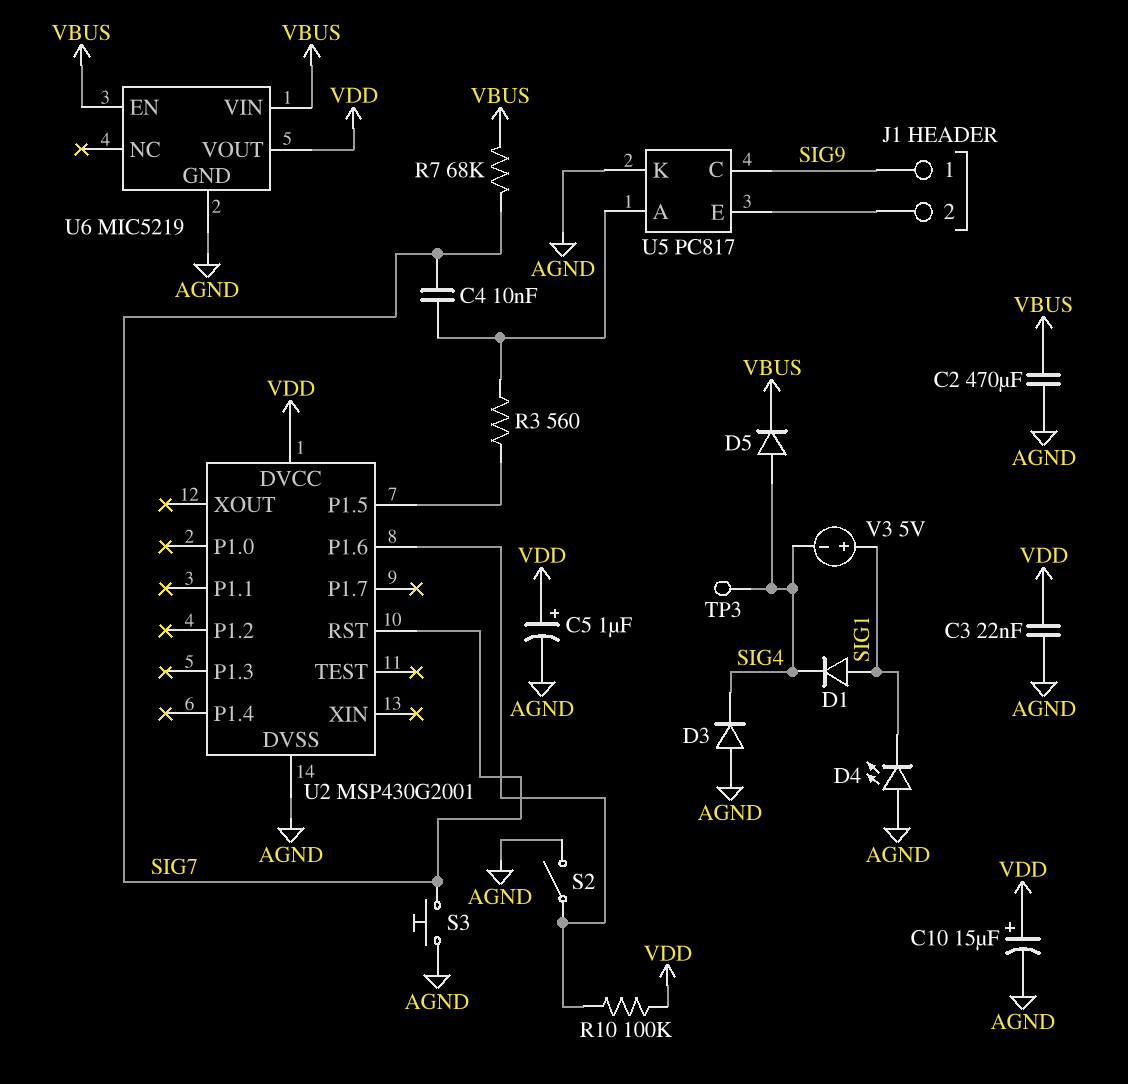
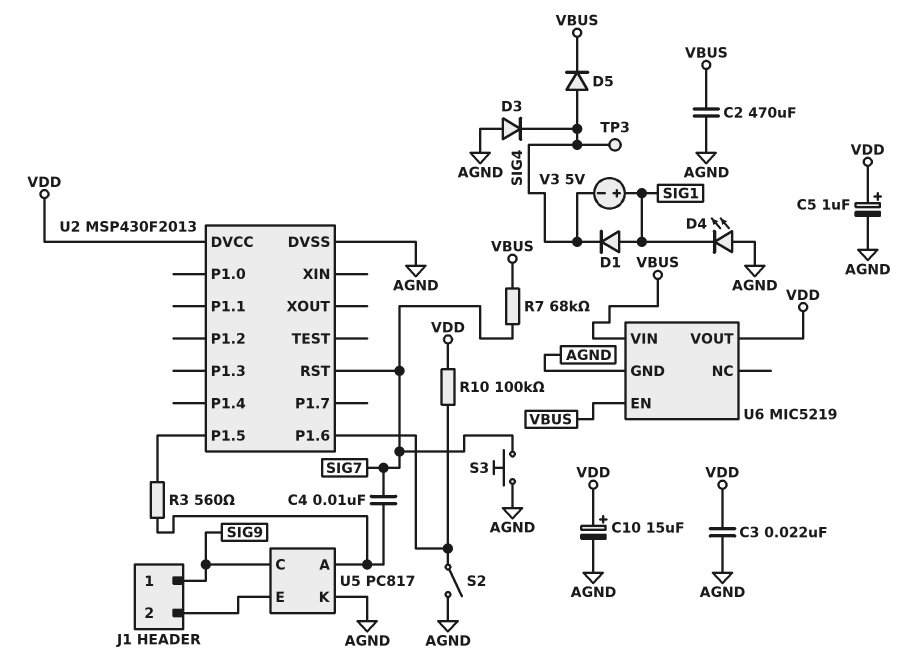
U2: MSP430G2001 -> MSP430F2013

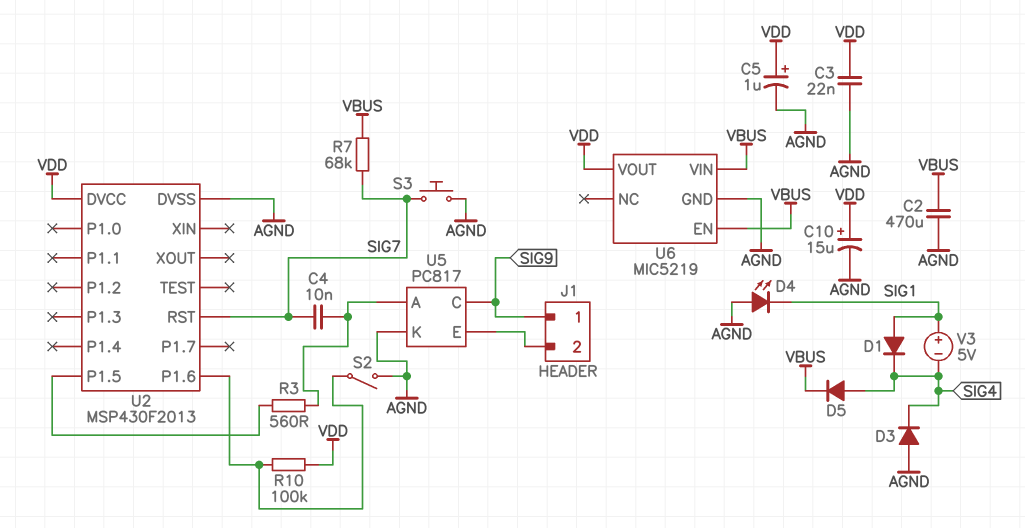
TP3: test point (SIG4) -> none

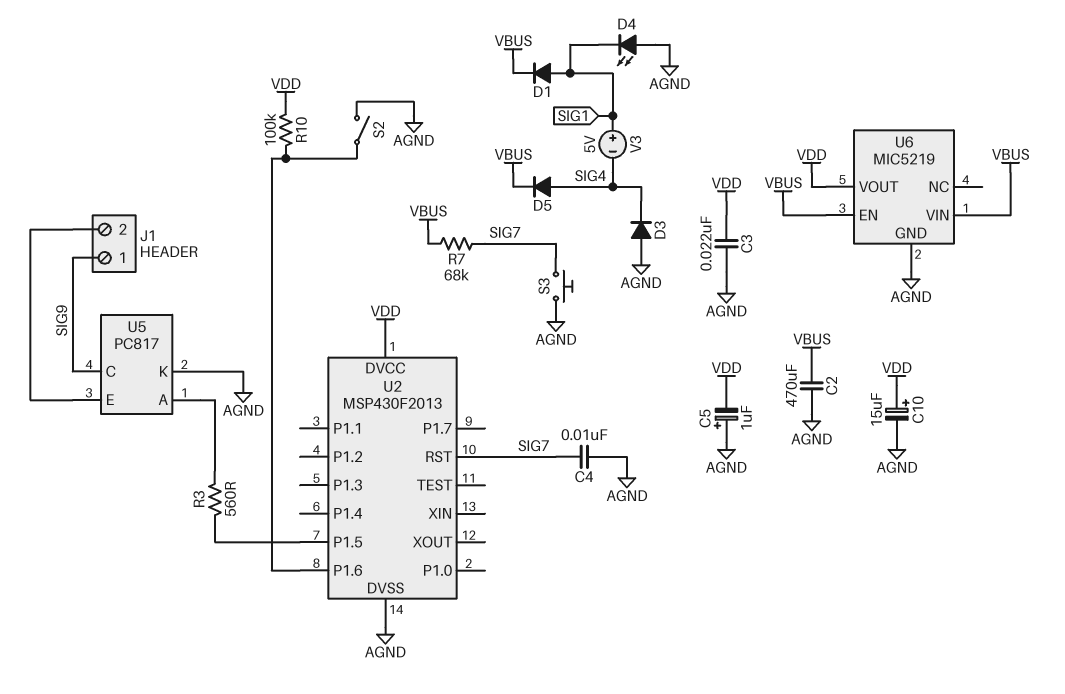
C4: 10nF (SIG7, U5/A) -> 10nF (AGND, SIG7)
C5: 1uF (plus VDD, minus AGND) -> 1uF (plus AGND, minus VDD)
D1: diode (A SIG1, K SIG4) -> diode (A SIG1, K VBUS)

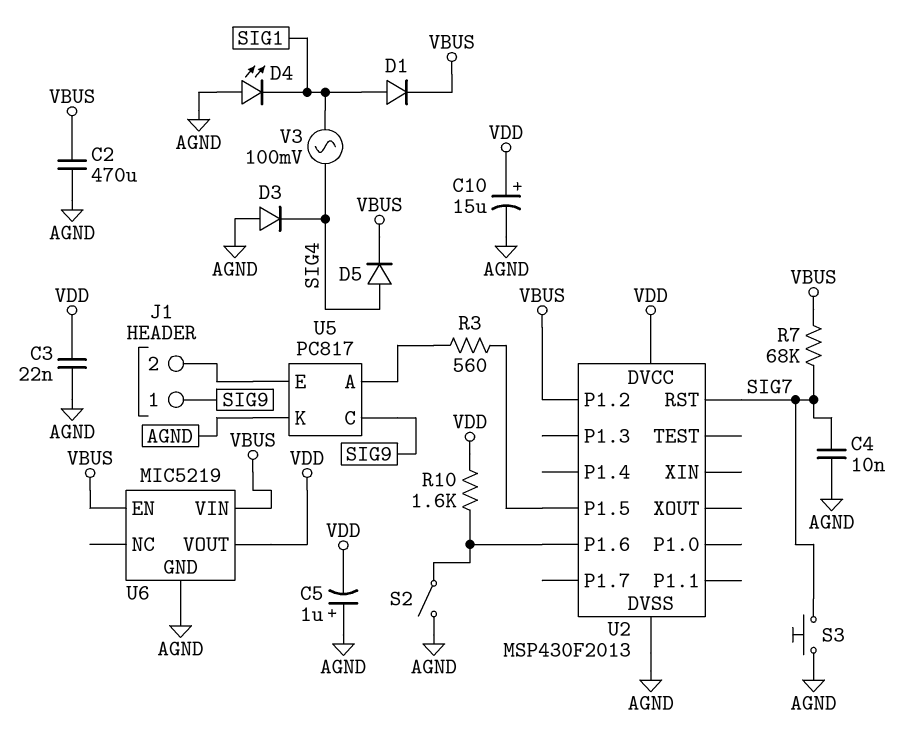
R10: 100k (U2/P1.6, VDD) -> 1.6k (U2/P1.6, VDD)
U2 pin P1.2: none -> VBUS
V3: 5V (plus SIG1, minus SIG4) -> AC 100mV (SIG1, SIG4)

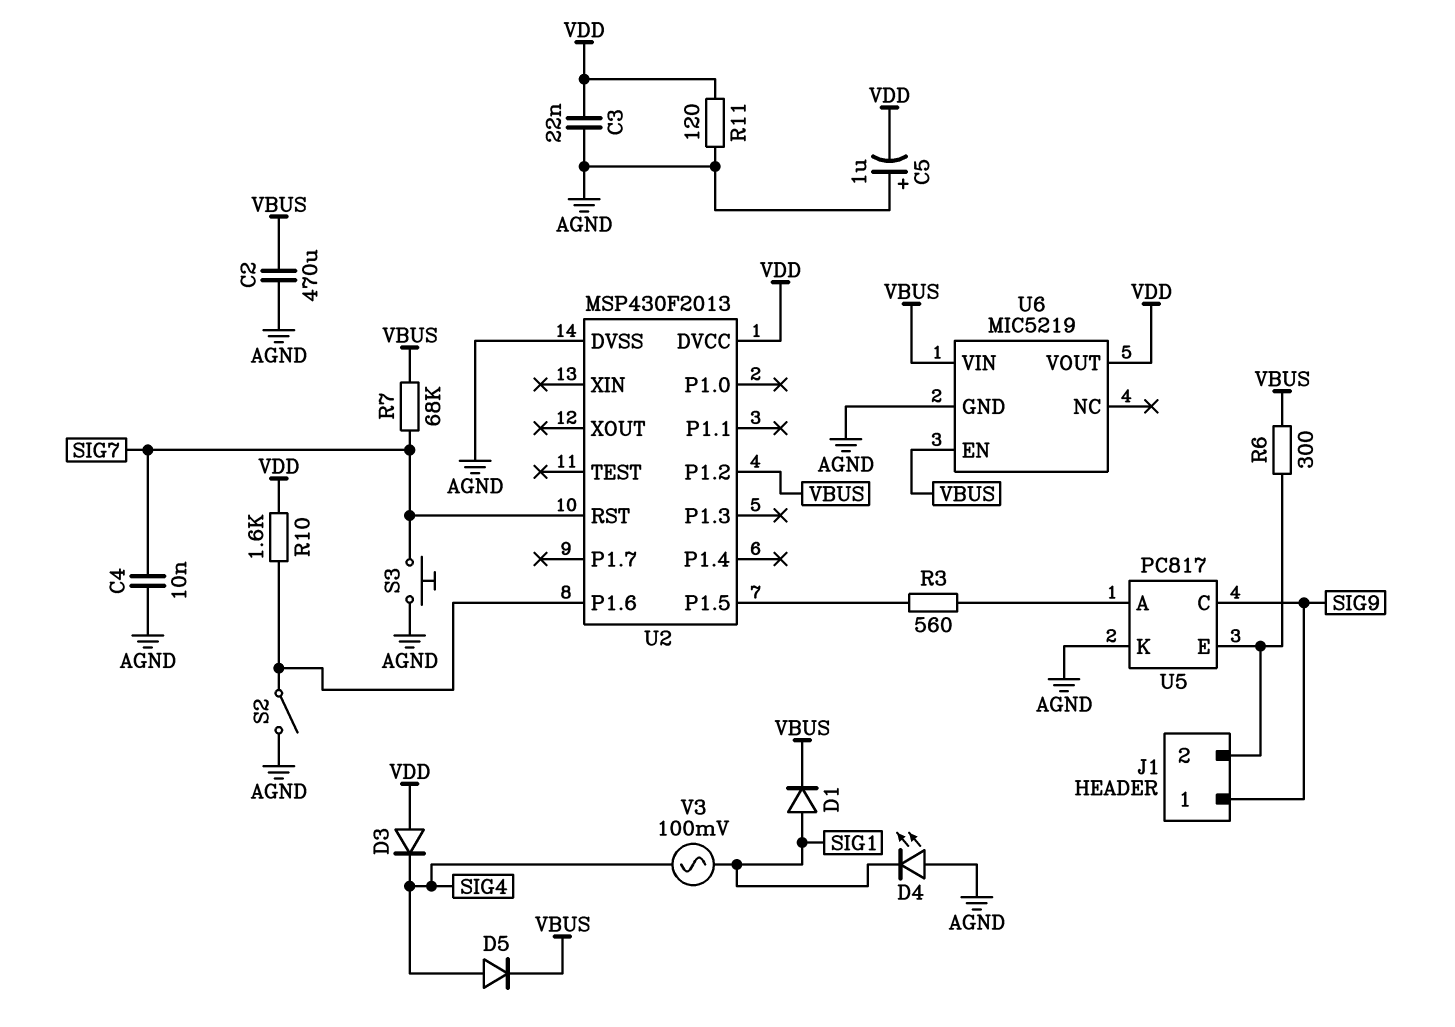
C10: 15uF (plus VDD, minus AGND) -> none
D3: diode (A AGND, K SIG4) -> diode (A VDD, K SIG4)
R6: none -> 300 (J1/2, VBUS)
R11: none -> 120 (AGND, VDD)

